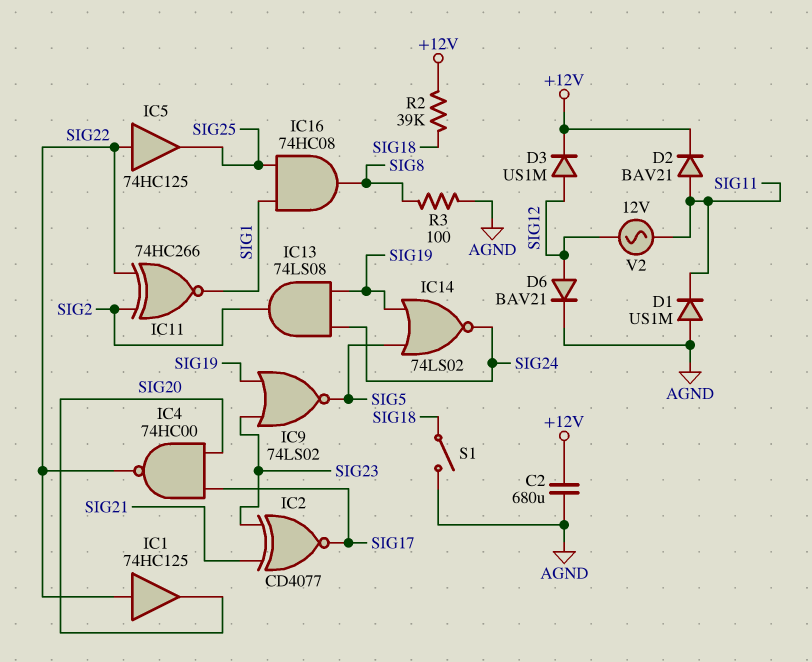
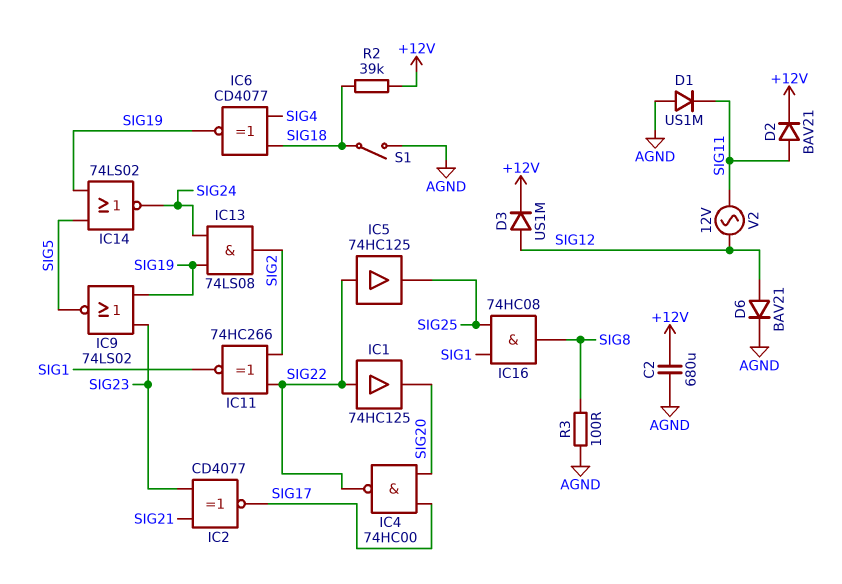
IC6: none -> XNOR CD4077 (in SIG4, in SIG18, out SIG19)

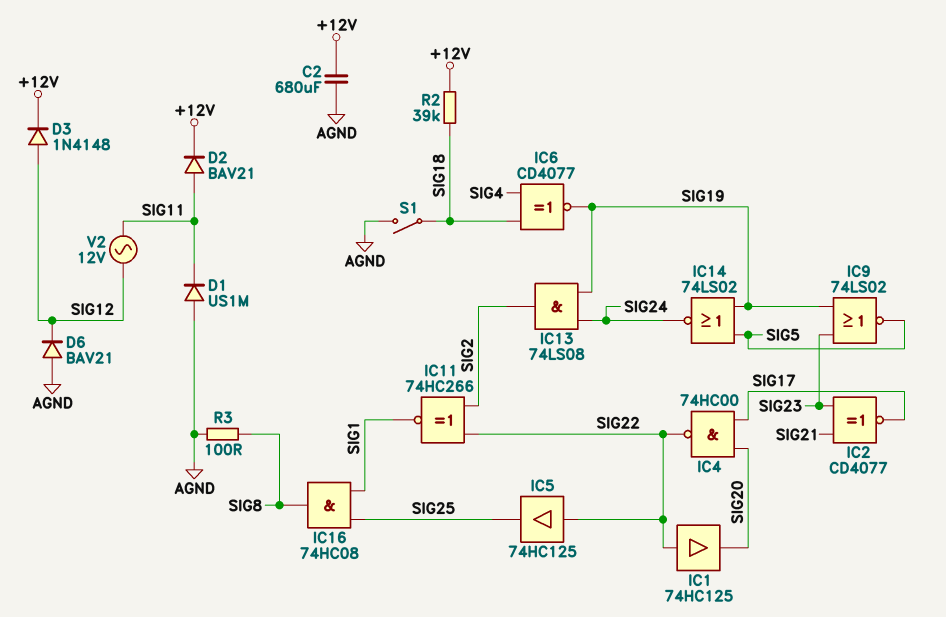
D3: diode US1M (A SIG12, K +12V) -> diode 1N4148 (A SIG12, K +12V)
D6: diode BAV21 (A SIG12, K AGND) -> diode BAV21 (A AGND, K SIG12)

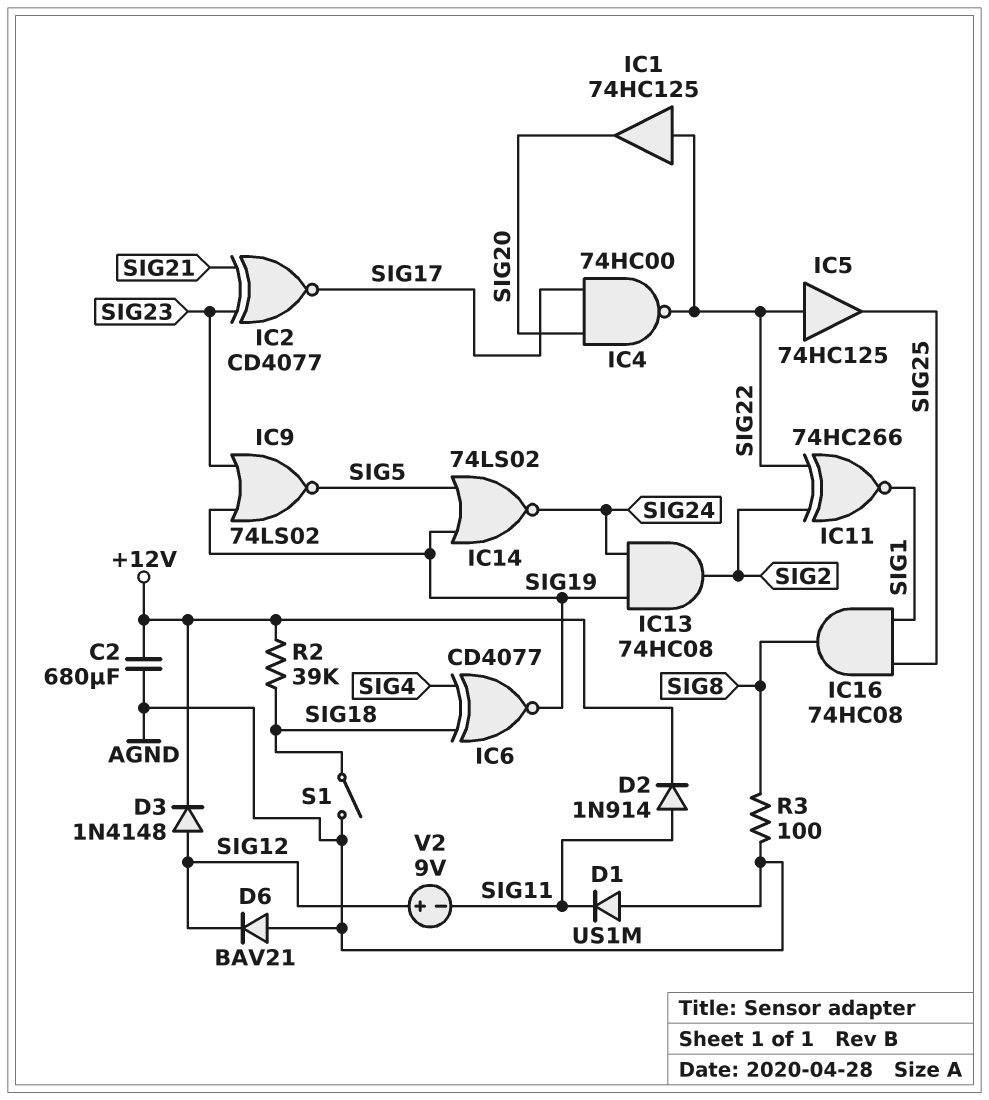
D2: diode BAV21 (A SIG11, K +12V) -> diode 1N914 (A SIG11, K +12V)
IC13: AND 74LS08 (in SIG19, in SIG24, out SIG2) -> AND 74HC08 (in SIG19, in SIG24, out SIG2)
V2: AC 12V (SIG11, SIG12) -> 9V (plus SIG12, minus SIG11)

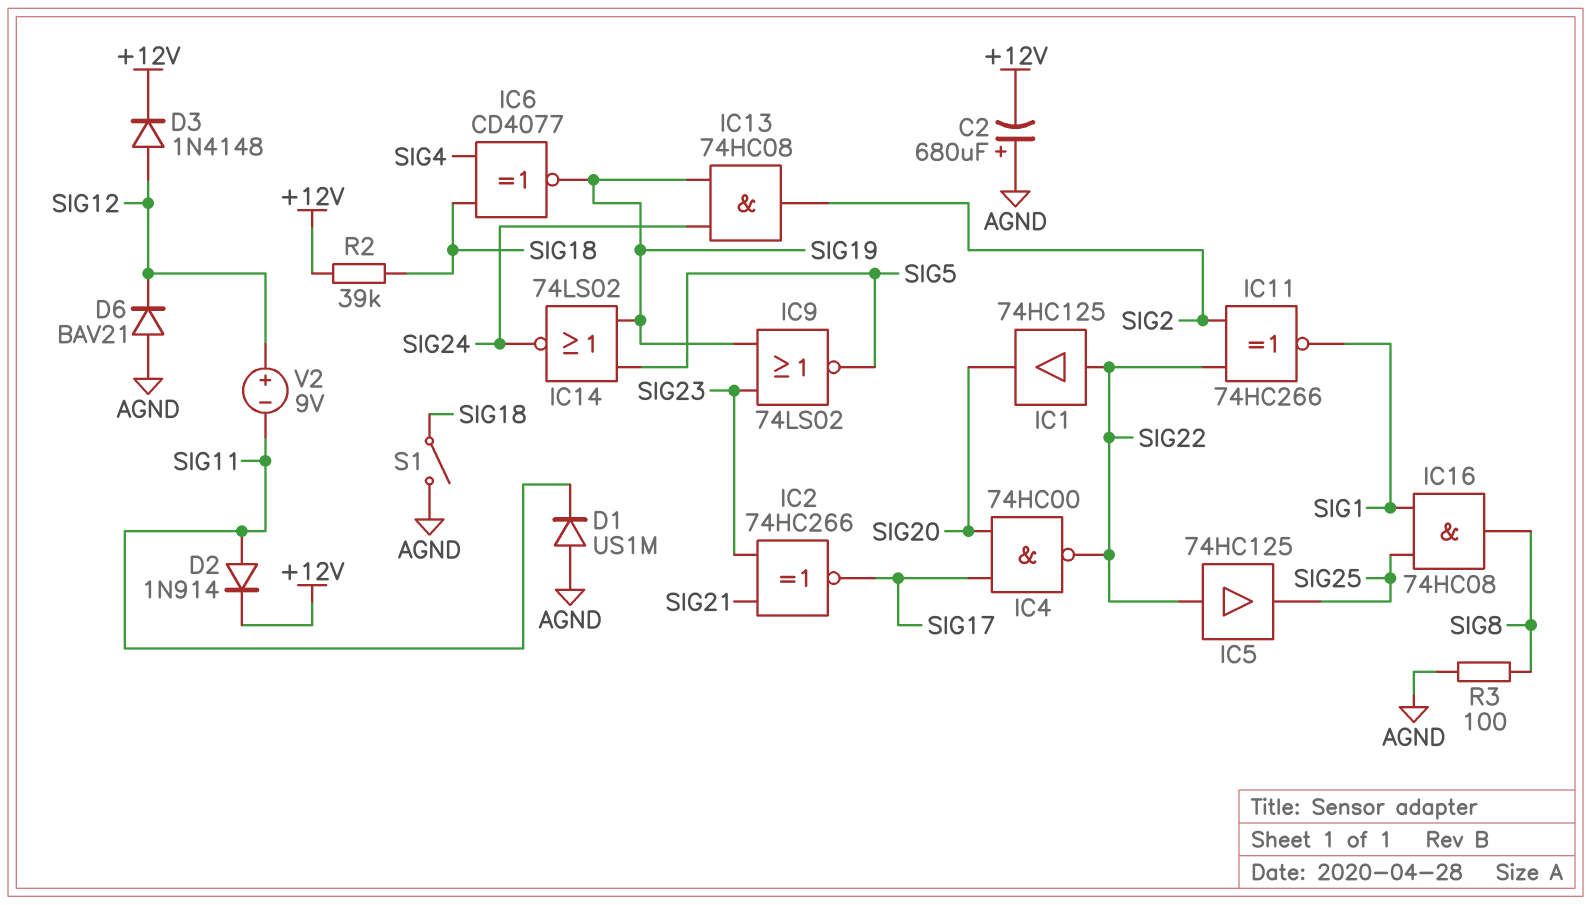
C2: 680uF (+12V, AGND) -> 680uF (plus AGND, minus +12V)
IC2: XNOR CD4077 (in SIG21, in SIG23, out SIG17) -> XNOR 74HC266 (in SIG21, in SIG23, out SIG17)

